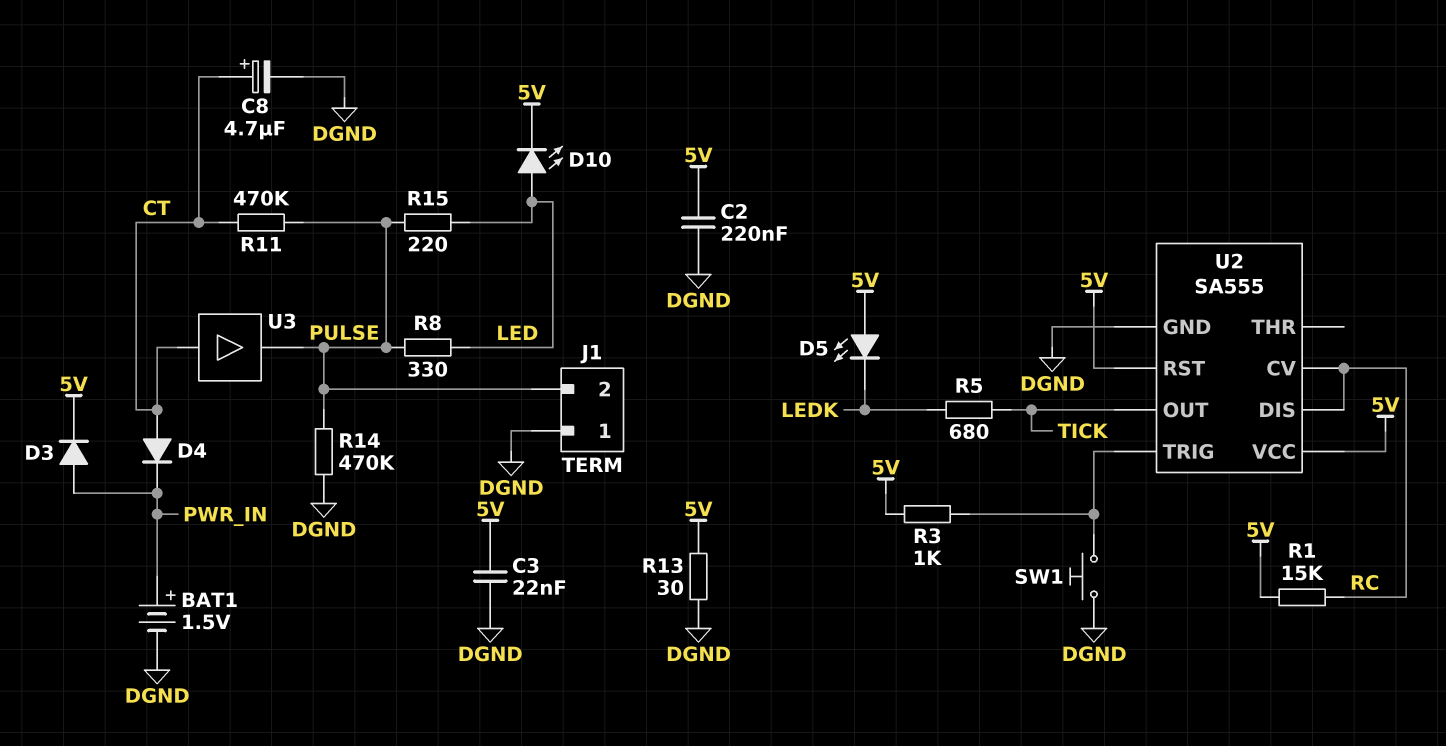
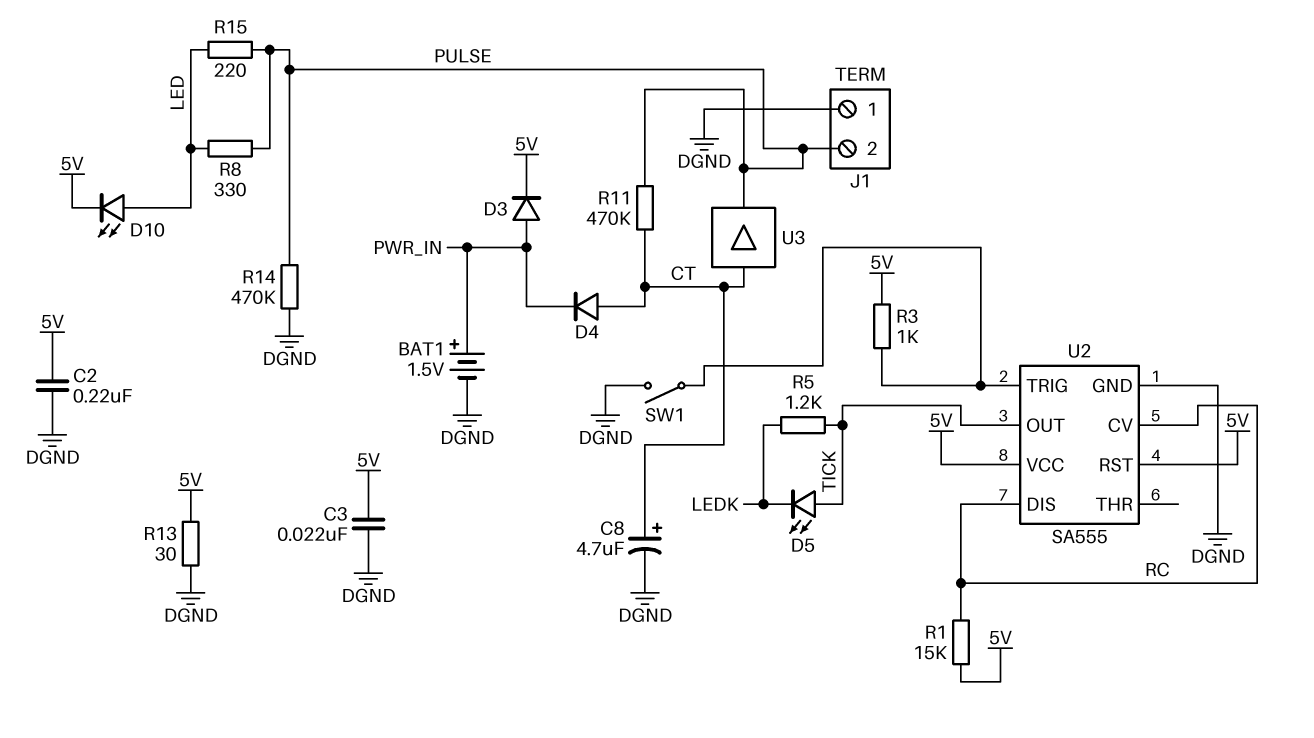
D5: LED (A 5V, K LEDK) -> LED (A TICK, K LEDK)
R5: 680 (LEDK, TICK) -> 1.2k (LEDK, TICK)
SW1: button (DGND, U2/TRIG) -> switch (DGND, U2/TRIG)

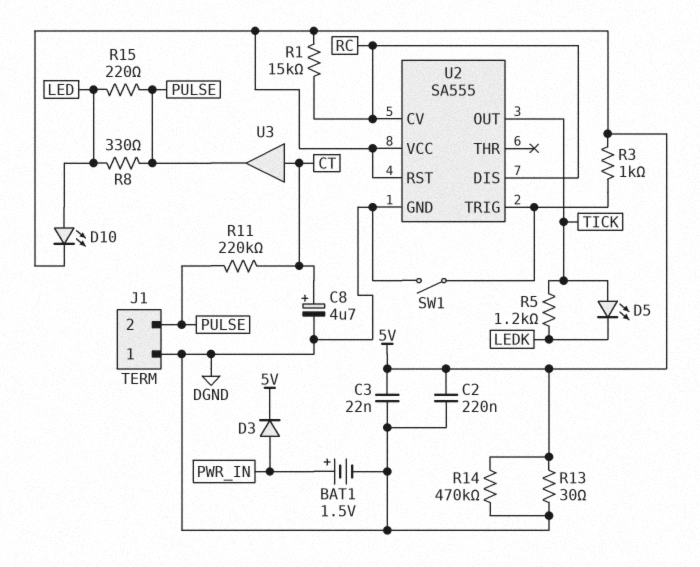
D4: diode (A CT, K PWR_IN) -> none
R11: 470k (CT, PULSE) -> 220k (CT, PULSE)
R14: 470k (DGND, PULSE) -> 470k (5V, DGND)

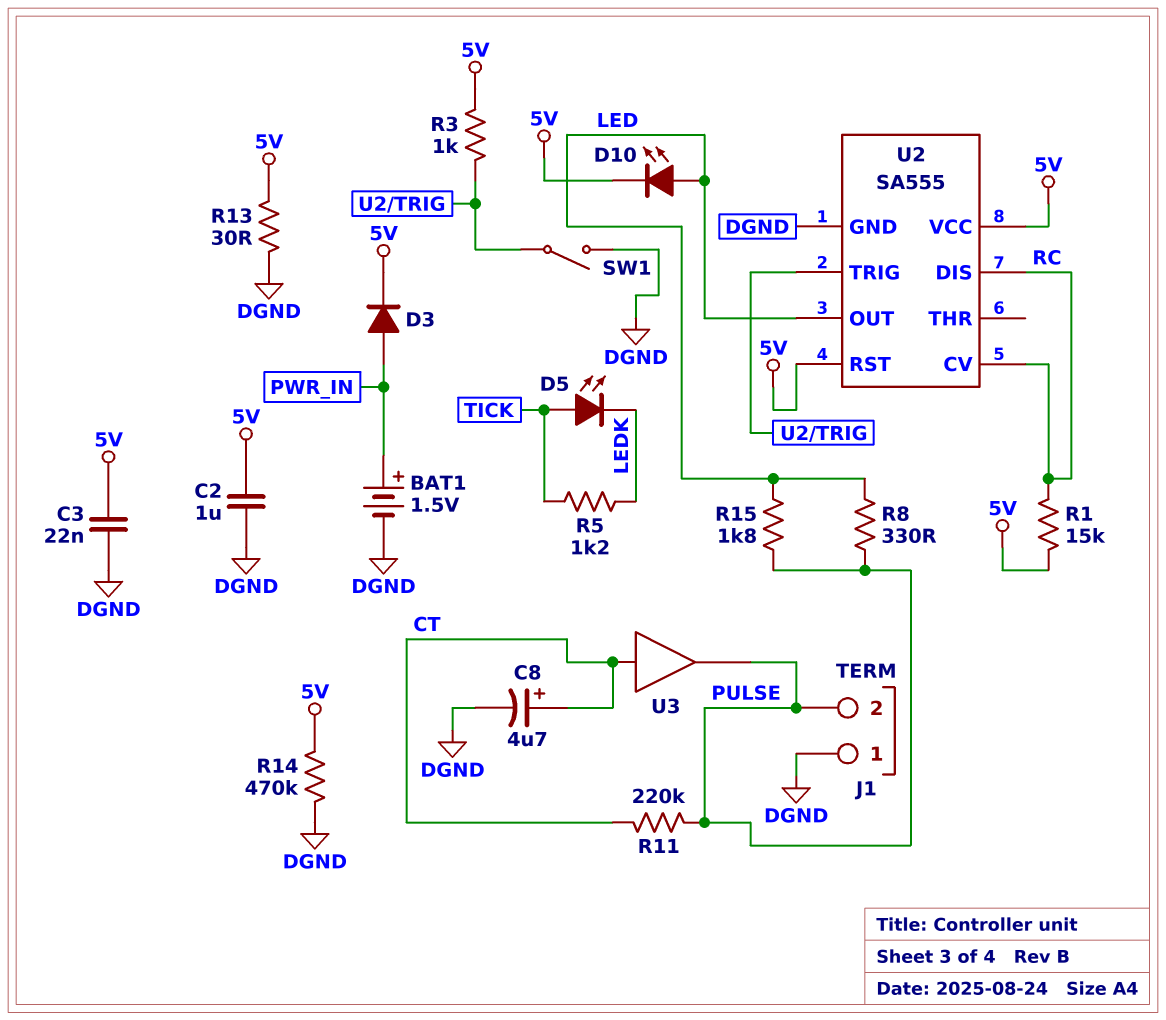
C2: 220nF (5V, DGND) -> 1uF (5V, DGND)
R15: 220 (LED, PULSE) -> 1.8k (LED, PULSE)
U2 pin OUT: TICK -> LED

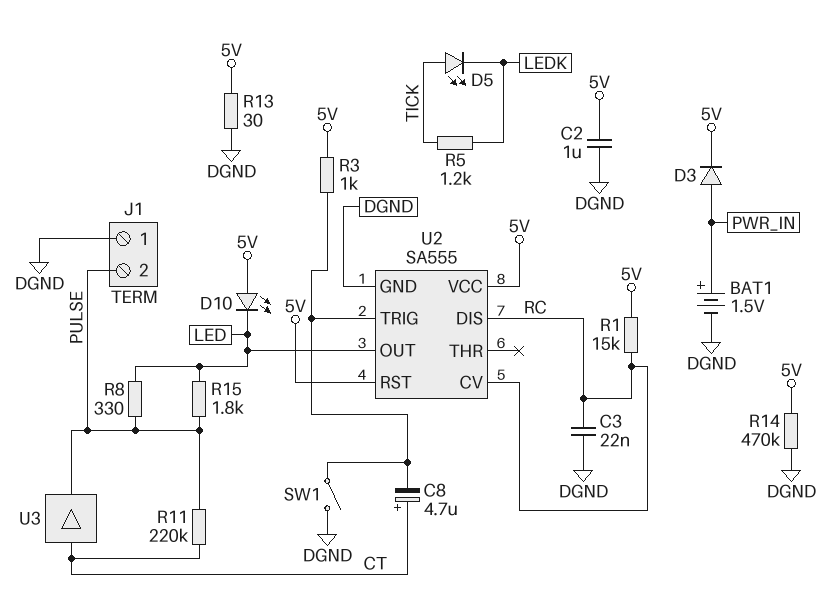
C3: 22nF (5V, DGND) -> 22nF (DGND, RC)
C8: 4.7uF (plus CT, minus DGND) -> 4.7uF (plus CT, minus U2/TRIG)
D10: LED (A LED, K 5V) -> LED (A 5V, K LED)

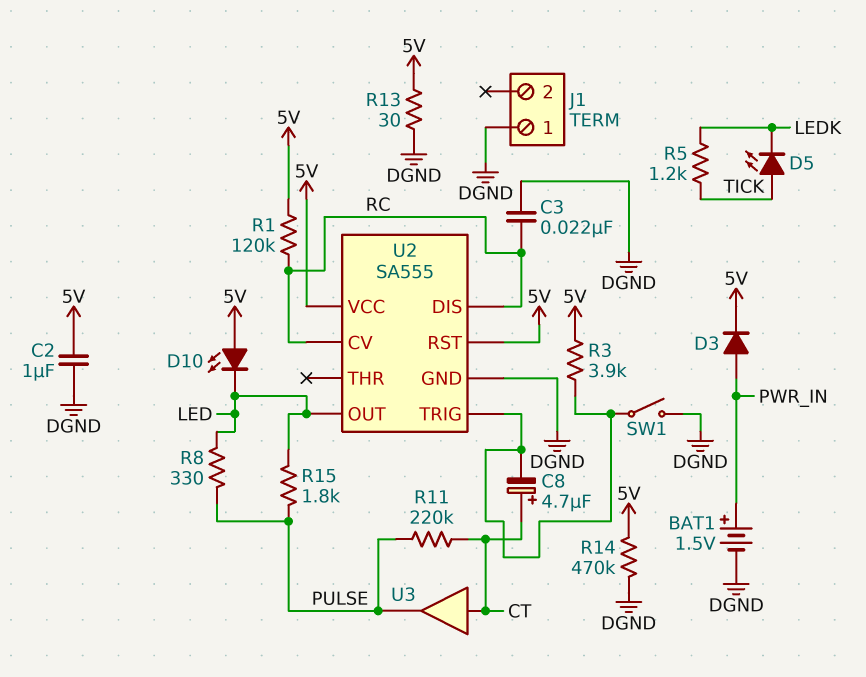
J1 pin 2: PULSE -> none
R1: 15k (5V, RC) -> 120k (5V, RC)
R3: 1k (5V, U2/TRIG) -> 3.9k (5V, U2/TRIG)

